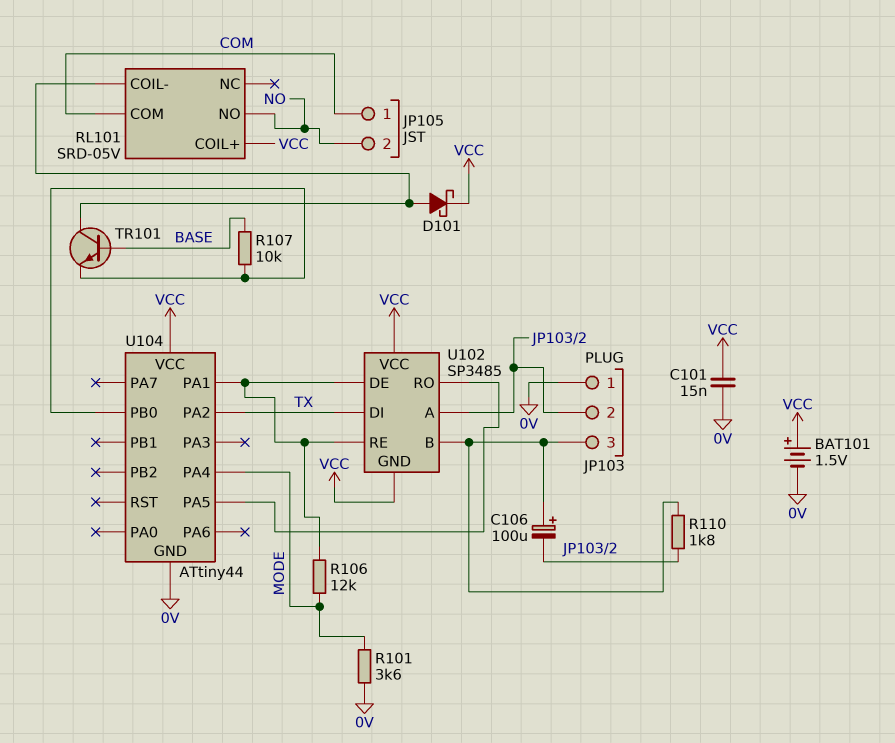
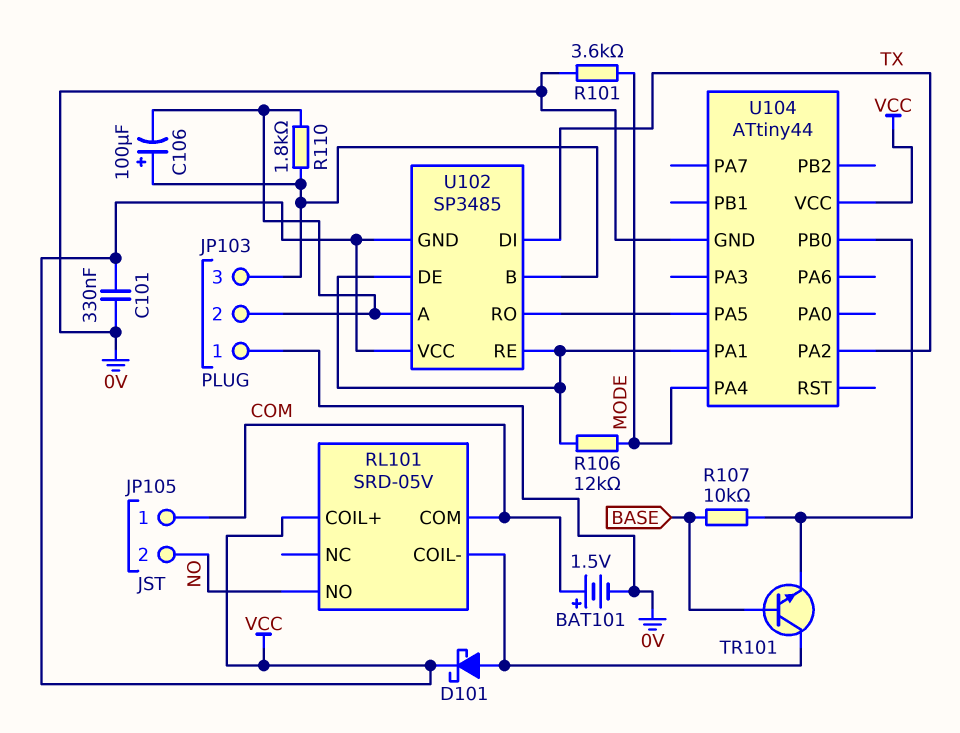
BAT101: 1.5V (plus VCC, minus 0V) -> 1.5V (plus COM, minus 0V)
C101: 15nF (0V, VCC) -> 330nF (0V, VCC)

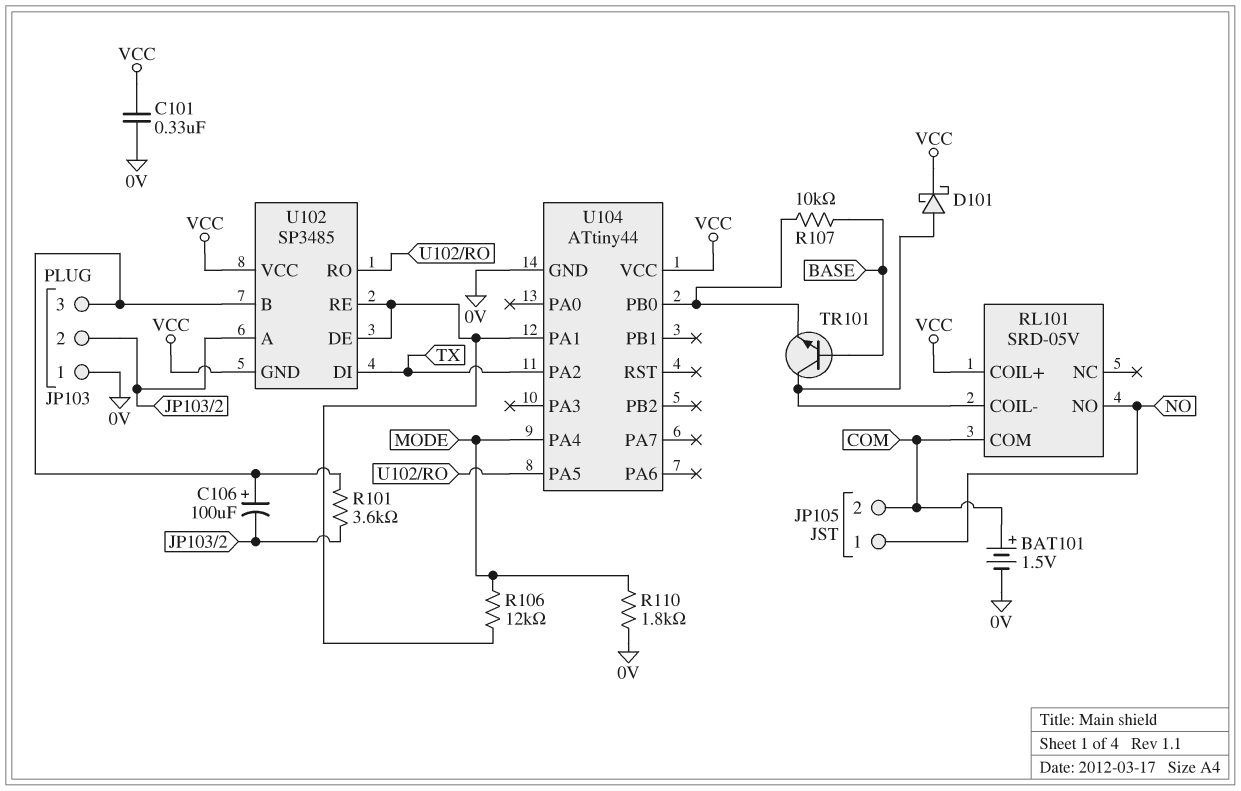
JP105 pin 1: COM -> NO
JP105 pin 2: NO -> COM
R101: 3.6k (0V, MODE) -> 3.6k (JP103/2, JP103/3)
R110: 1.8k (JP103/2, JP103/3) -> 1.8k (0V, MODE)

